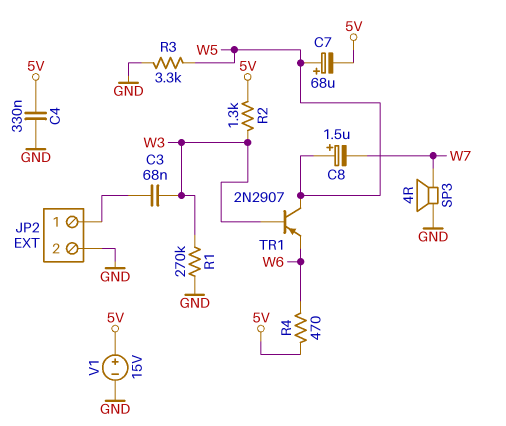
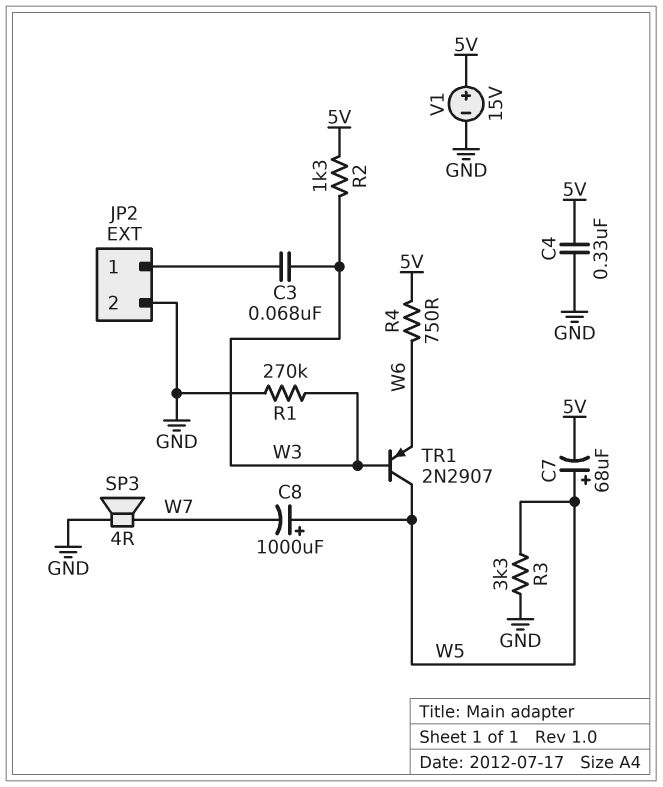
C8: 1.5uF (plus W5, minus W7) -> 1000uF (plus W5, minus W7)
R4: 470 (5V, W6) -> 750 (5V, W6)

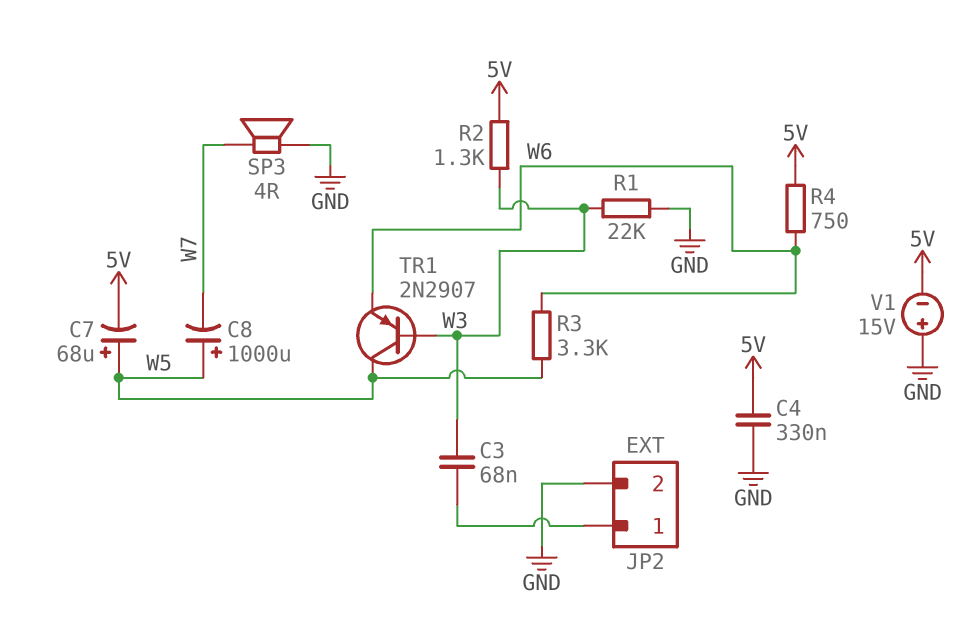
R1: 270k (GND, W3) -> 22k (GND, W3)
R3: 3.3k (GND, W5) -> 3.3k (W5, W6)
V1: 15V (plus 5V, minus GND) -> 15V (plus GND, minus 5V)

